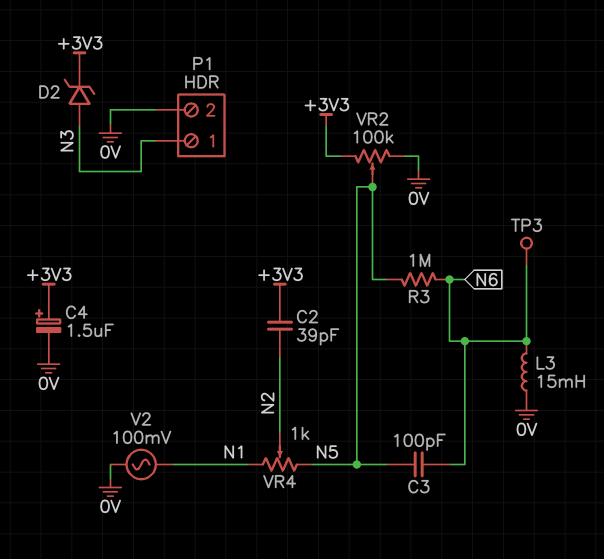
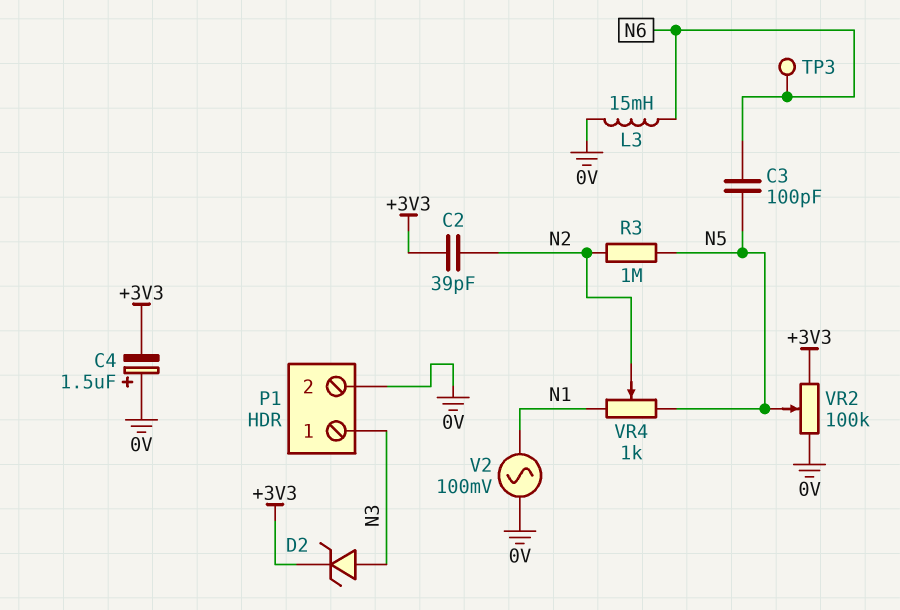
C4: 1.5uF (plus +3V3, minus 0V) -> 1.5uF (plus 0V, minus +3V3)
R3: 1M (N5, N6) -> 1M (N2, N5)

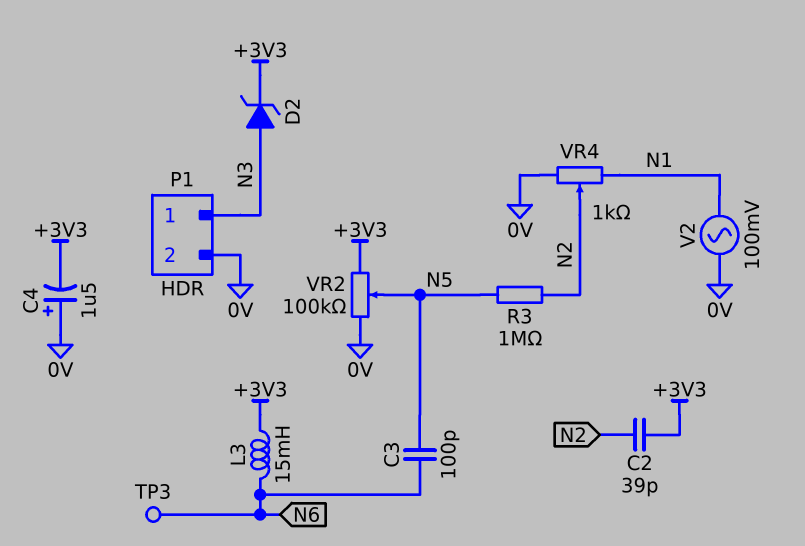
L3: 15mH (0V, N6) -> 15mH (+3V3, N6)
VR4: 1k (N1, N5, wiper N2) -> 1k (0V, N1, wiper N2)

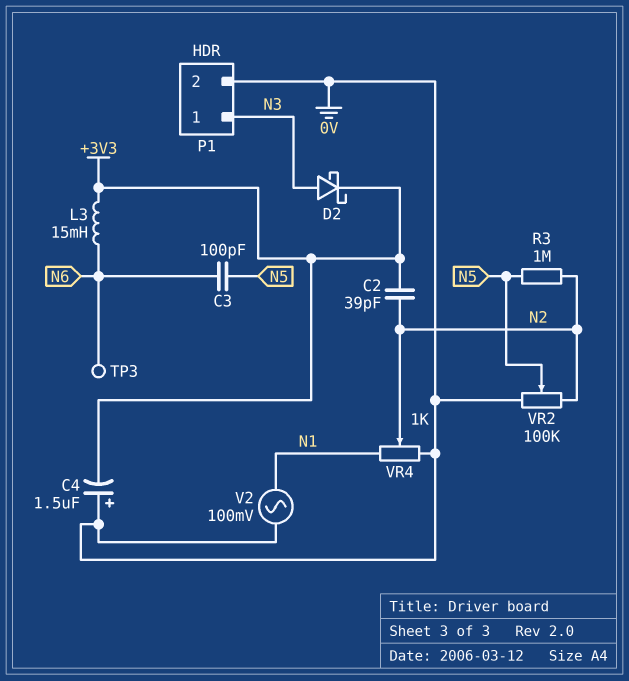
D2: zener (A N3, K +3V3) -> schottky (A N3, K +3V3)
VR2: 100k (+3V3, 0V, wiper N5) -> 100k (0V, N2, wiper N5)

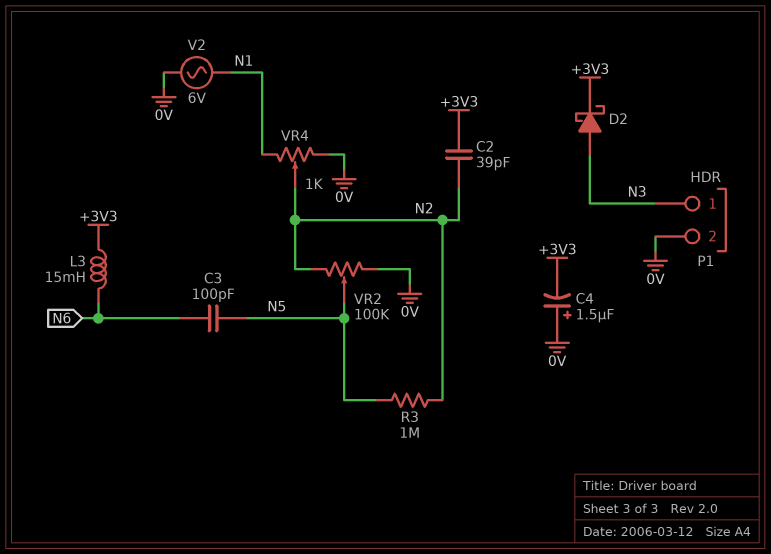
TP3: test point (N6) -> none
V2: AC 100mV (0V, N1) -> AC 6V (0V, N1)

